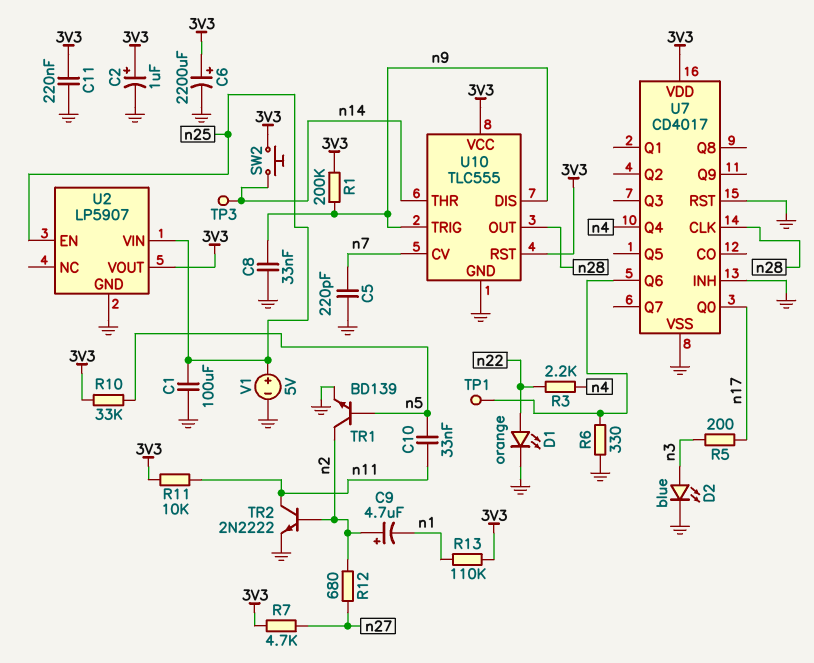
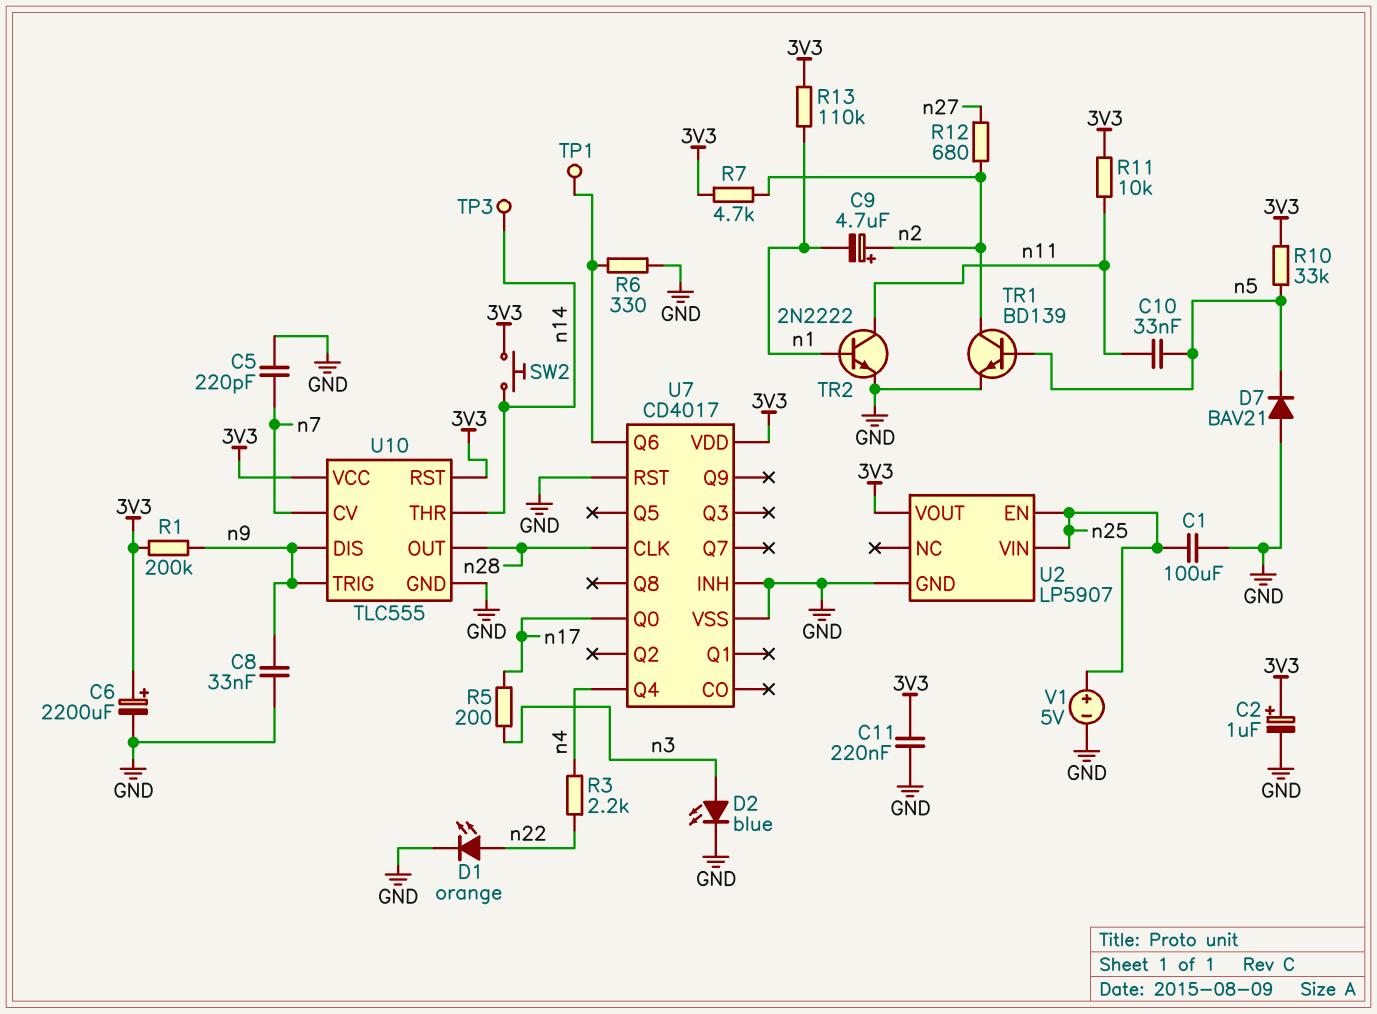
D7: none -> diode BAV21 (A GND, K n5)
R7: 4.7k (3V3, n27) -> 4.7k (3V3, n2)
TR2: NPN 2N2222 (B n2, C n11, E GND) -> NPN 2N2222 (B n1, C n11, E GND)

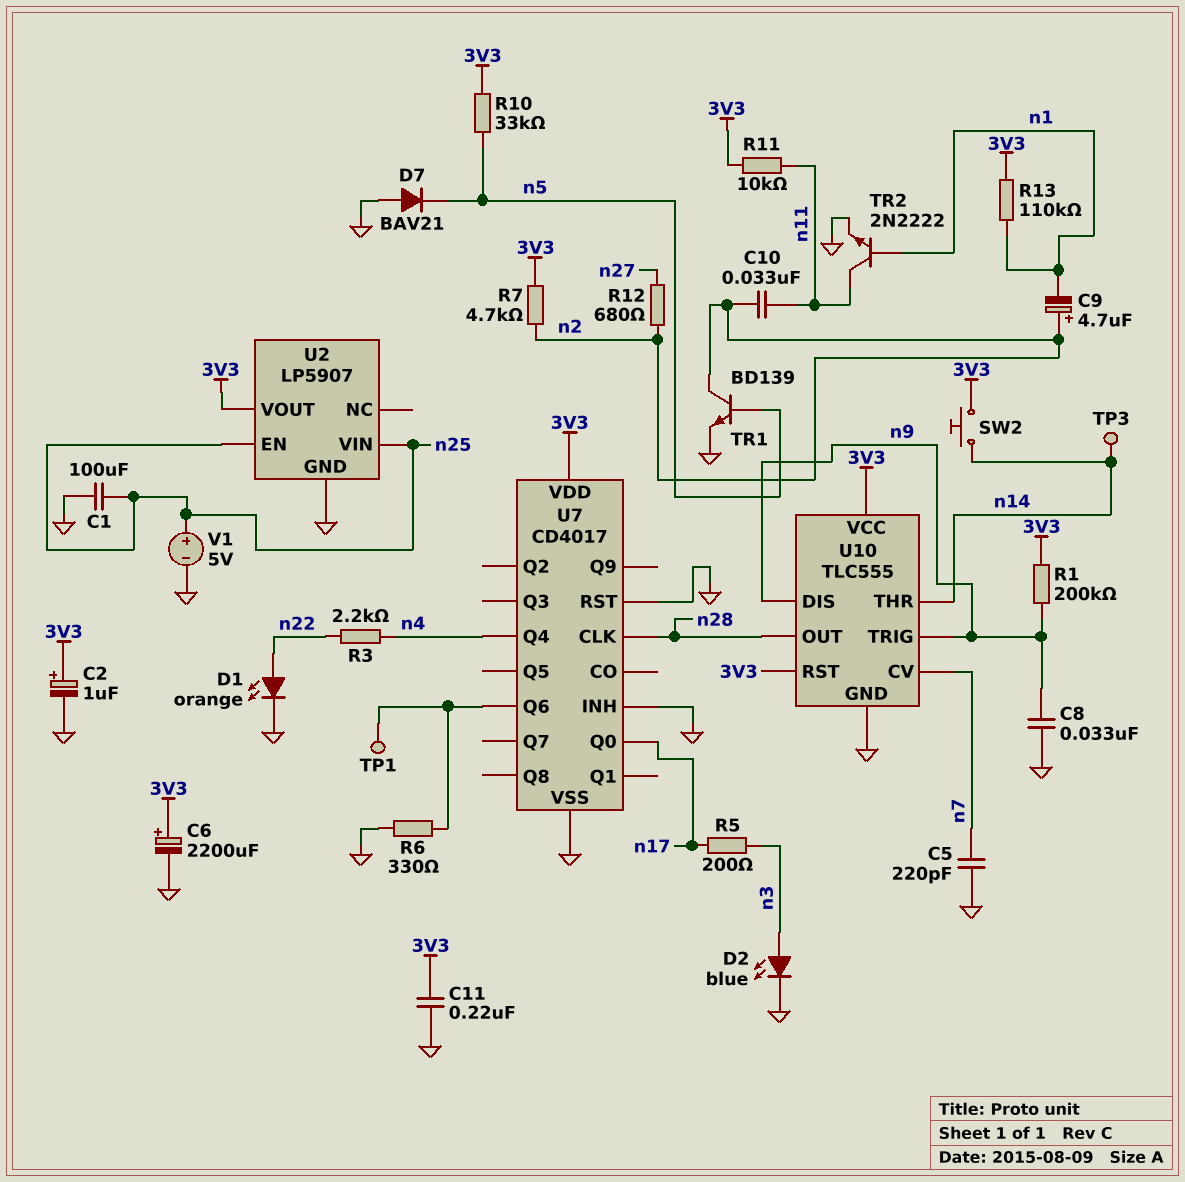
C10: 33nF (n5, n11) -> 33nF (n2, n11)

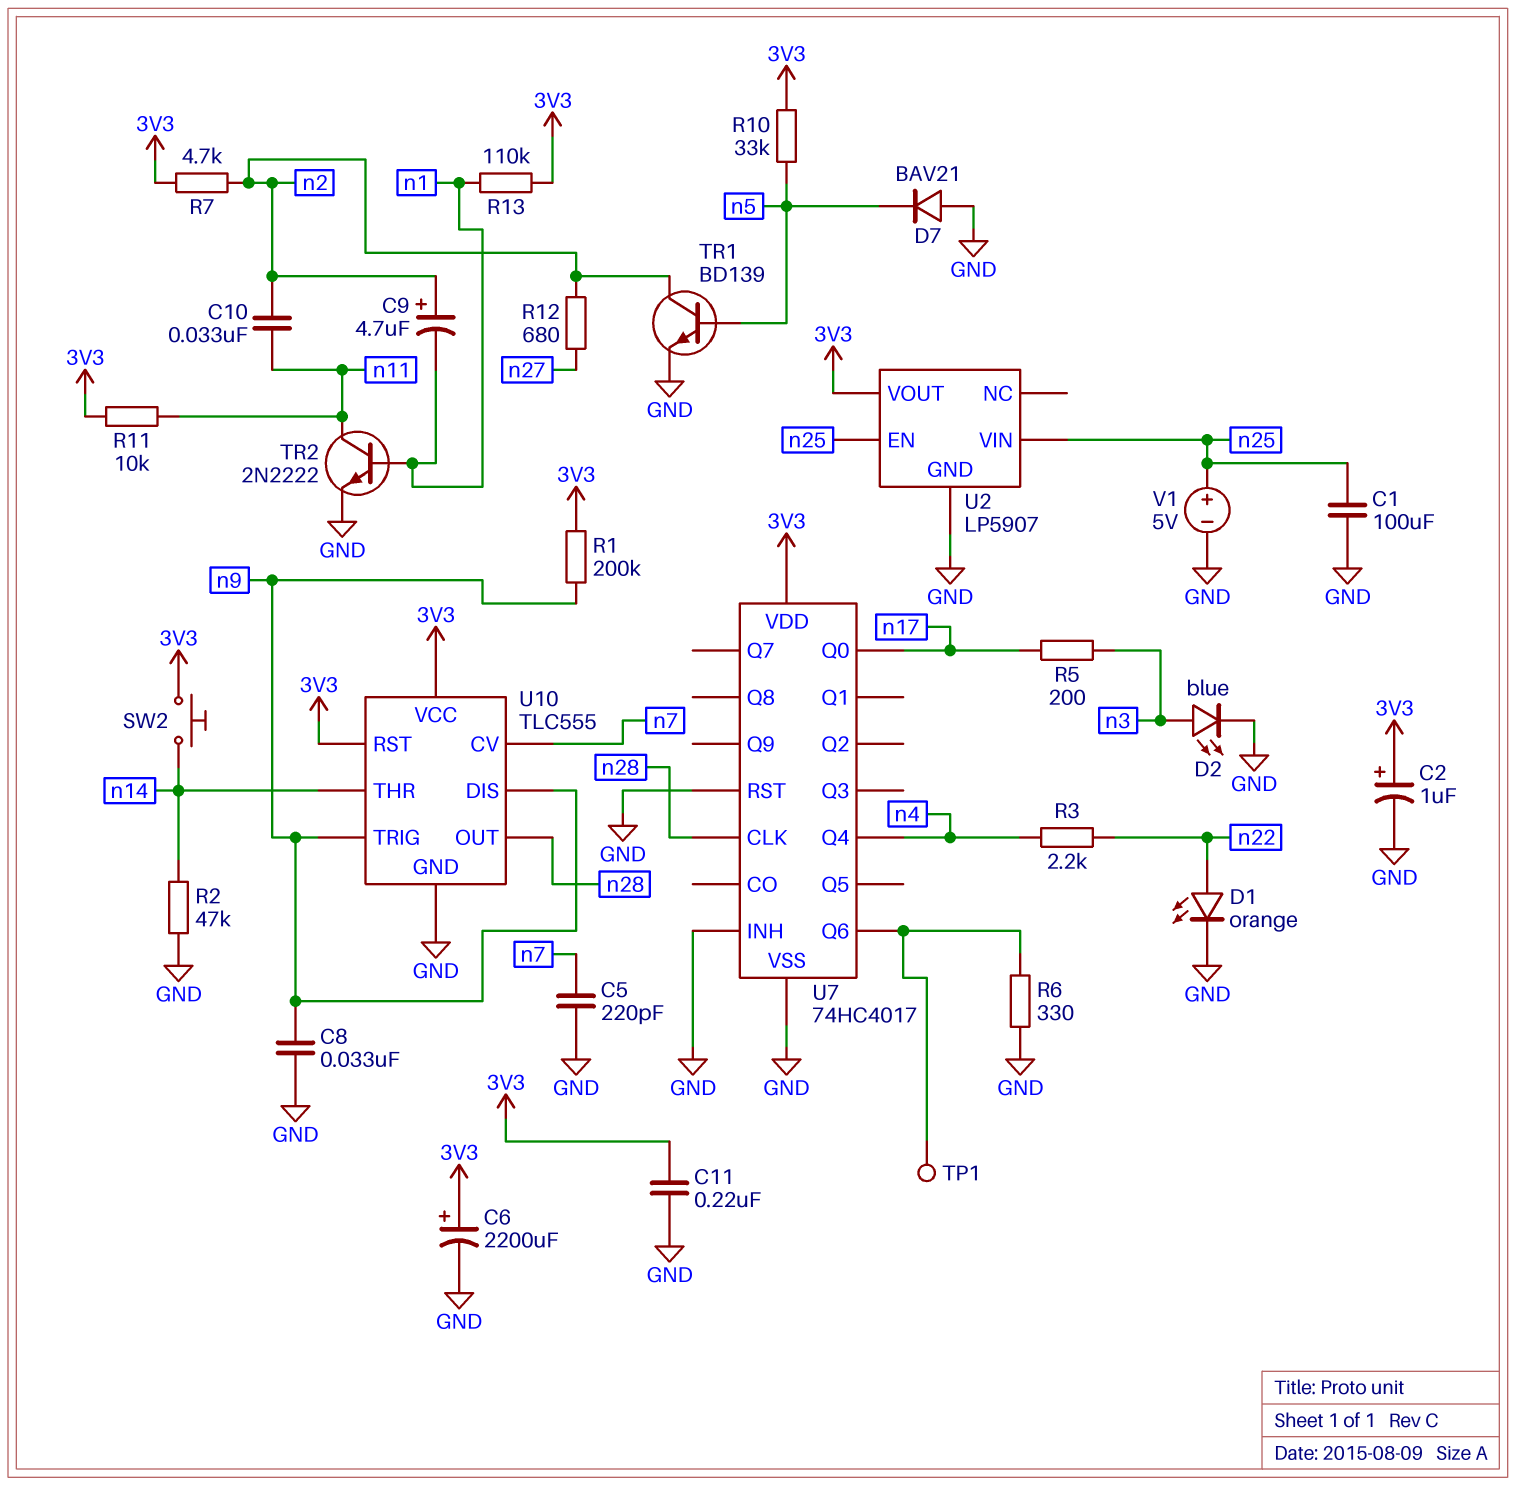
R2: none -> 47k (GND, n14)
TP3: test point (n14) -> none
U7: CD4017 -> 74HC4017

